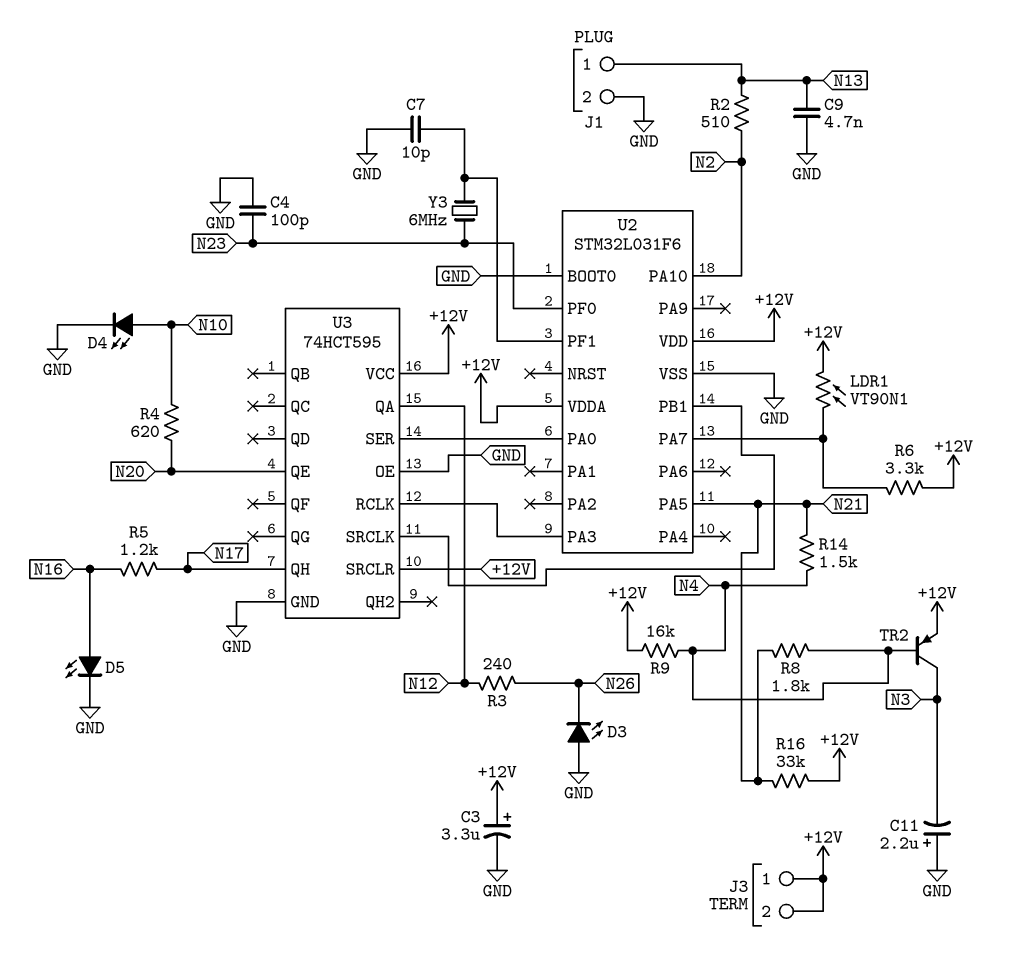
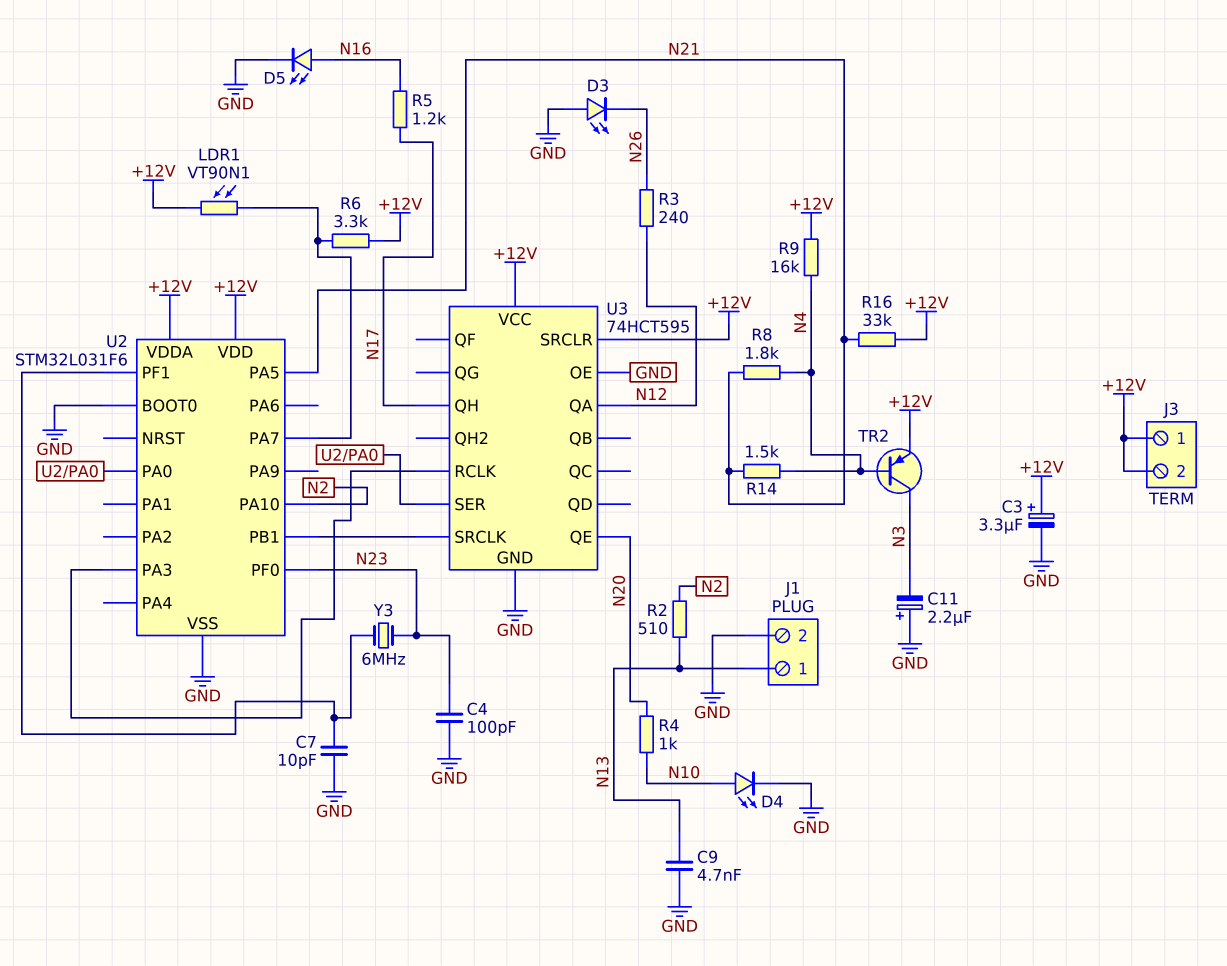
R4: 620 (N10, N20) -> 1k (N10, N20)

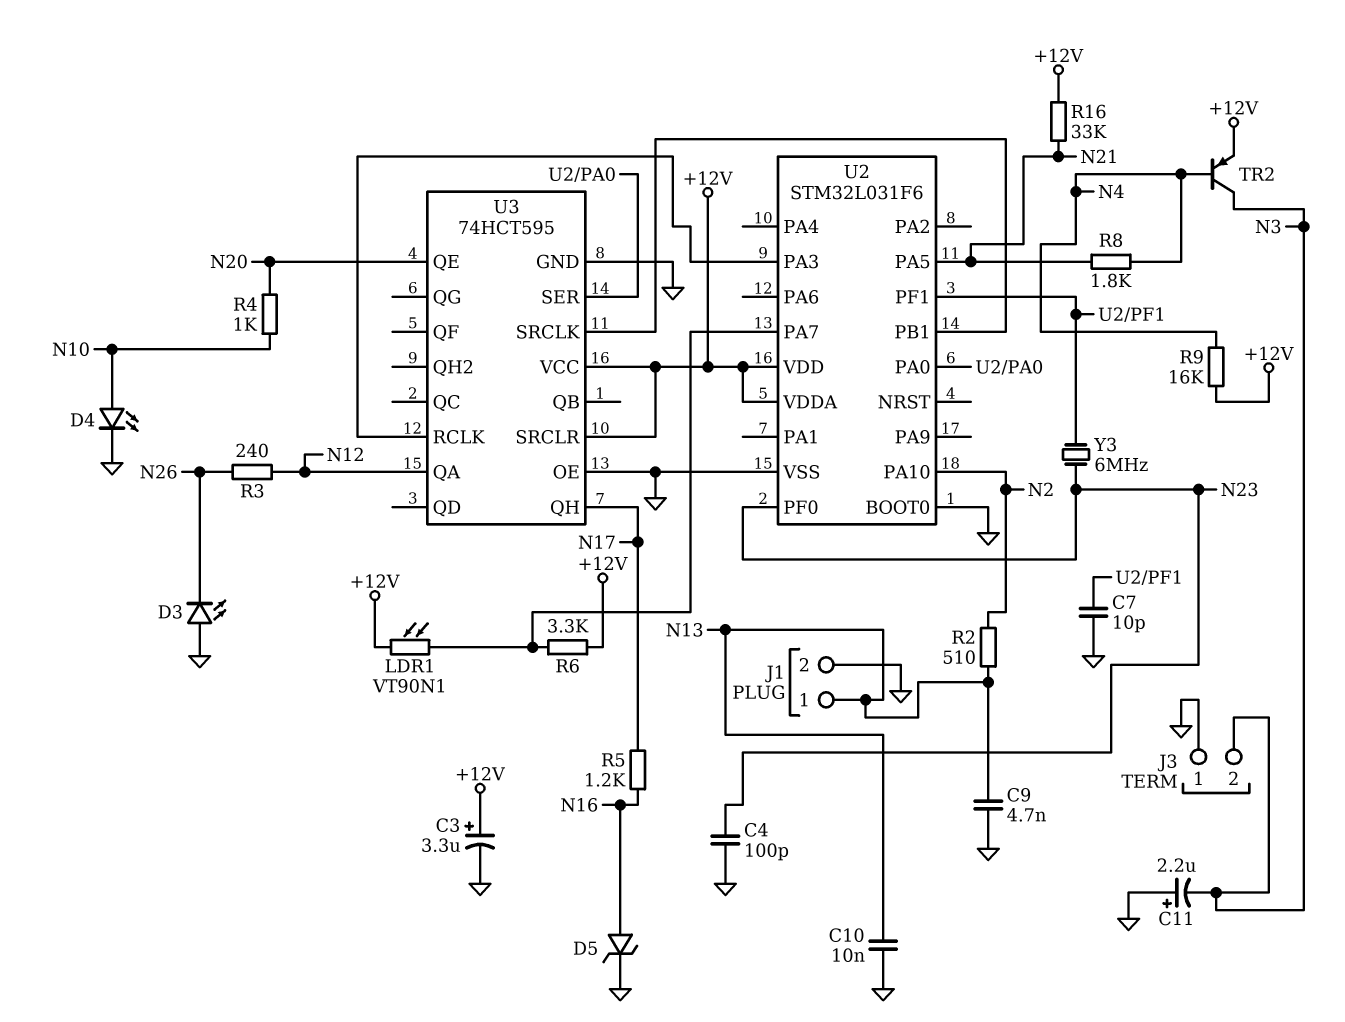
C10: none -> 10nF (GND, N13)
D5: LED (A N16, K GND) -> zener (A N16, K GND)
J3 pin 1: +12V -> GND
J3 pin 2: +12V -> N3
R14: 1.5k (N4, N21) -> none

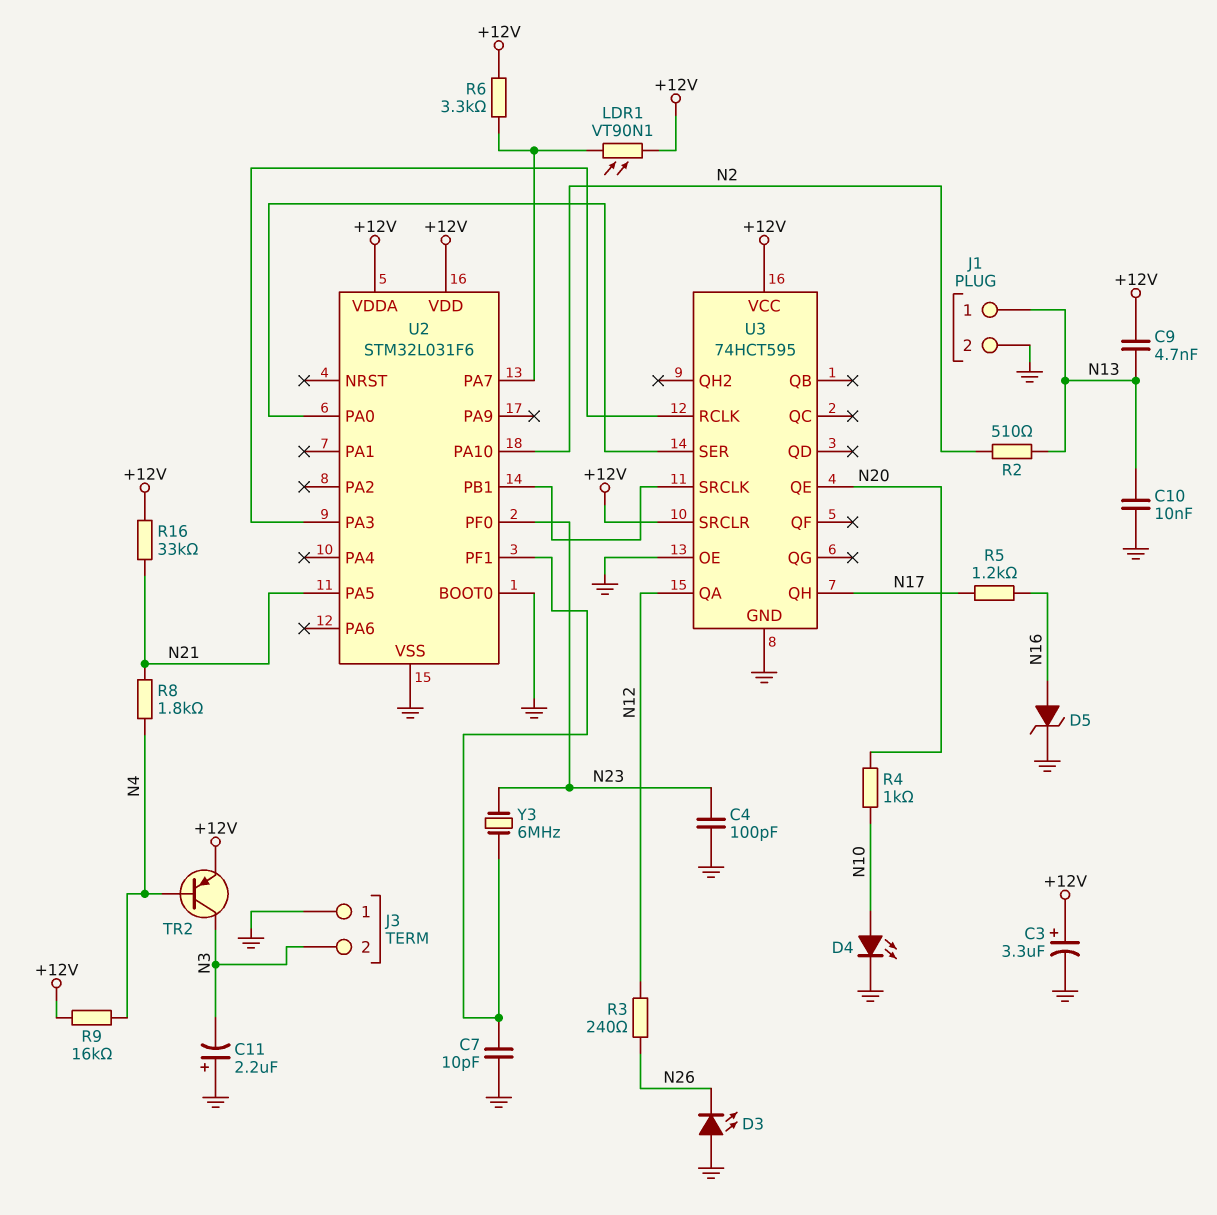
C9: 4.7nF (GND, N13) -> 4.7nF (+12V, N13)

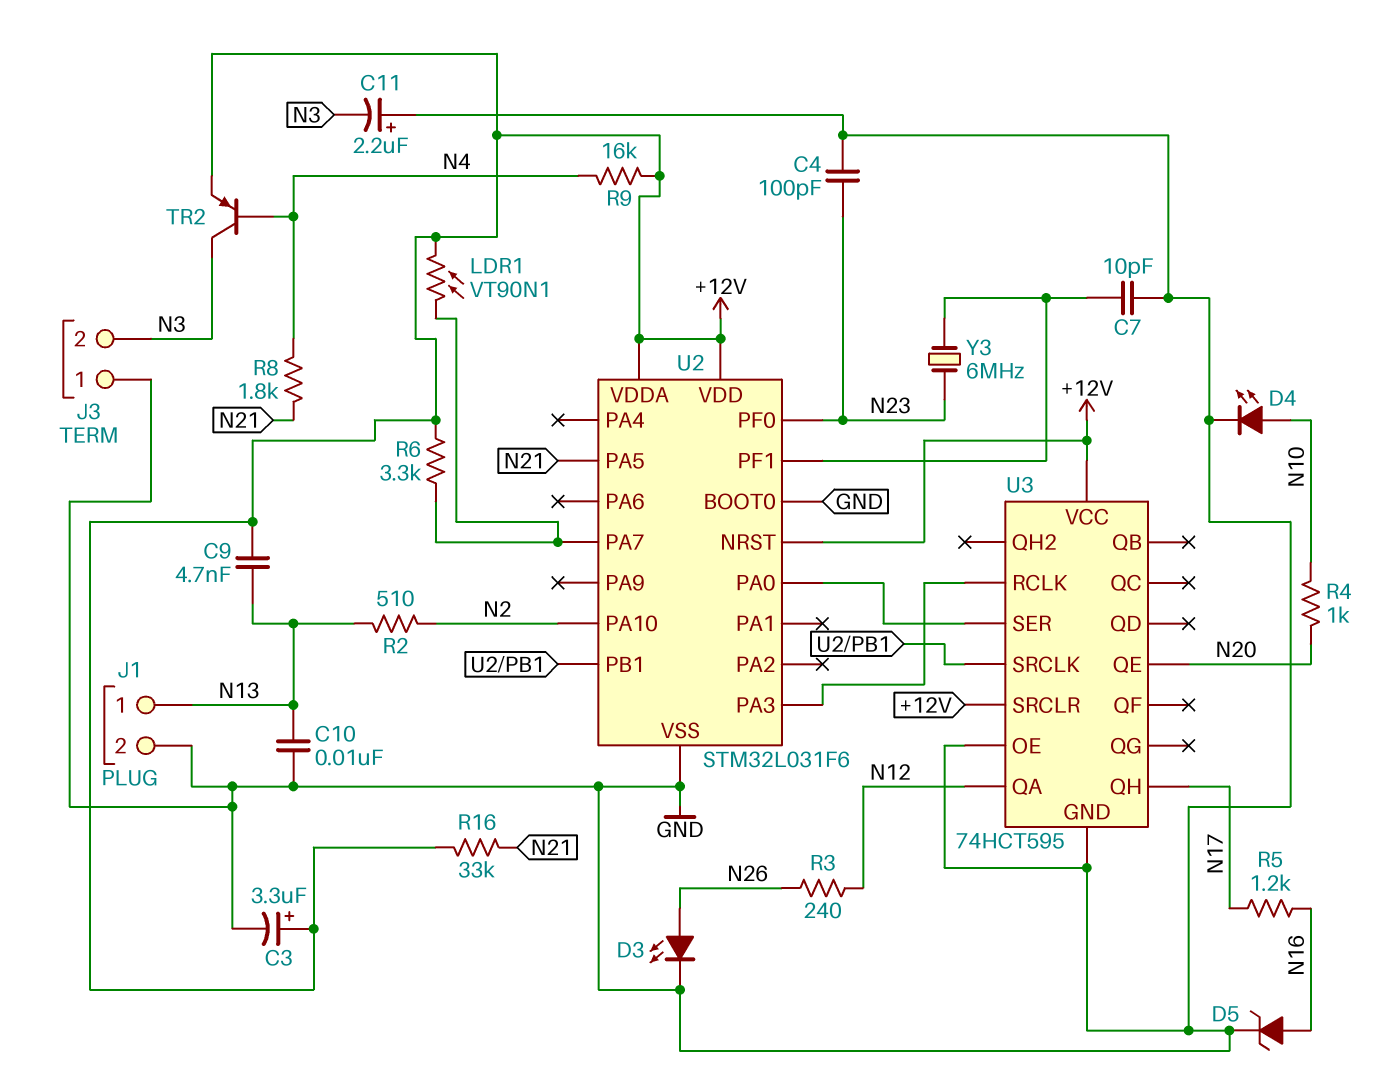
D3: LED (A GND, K N26) -> LED (A N26, K GND)
U2 pin NRST: none -> +12V

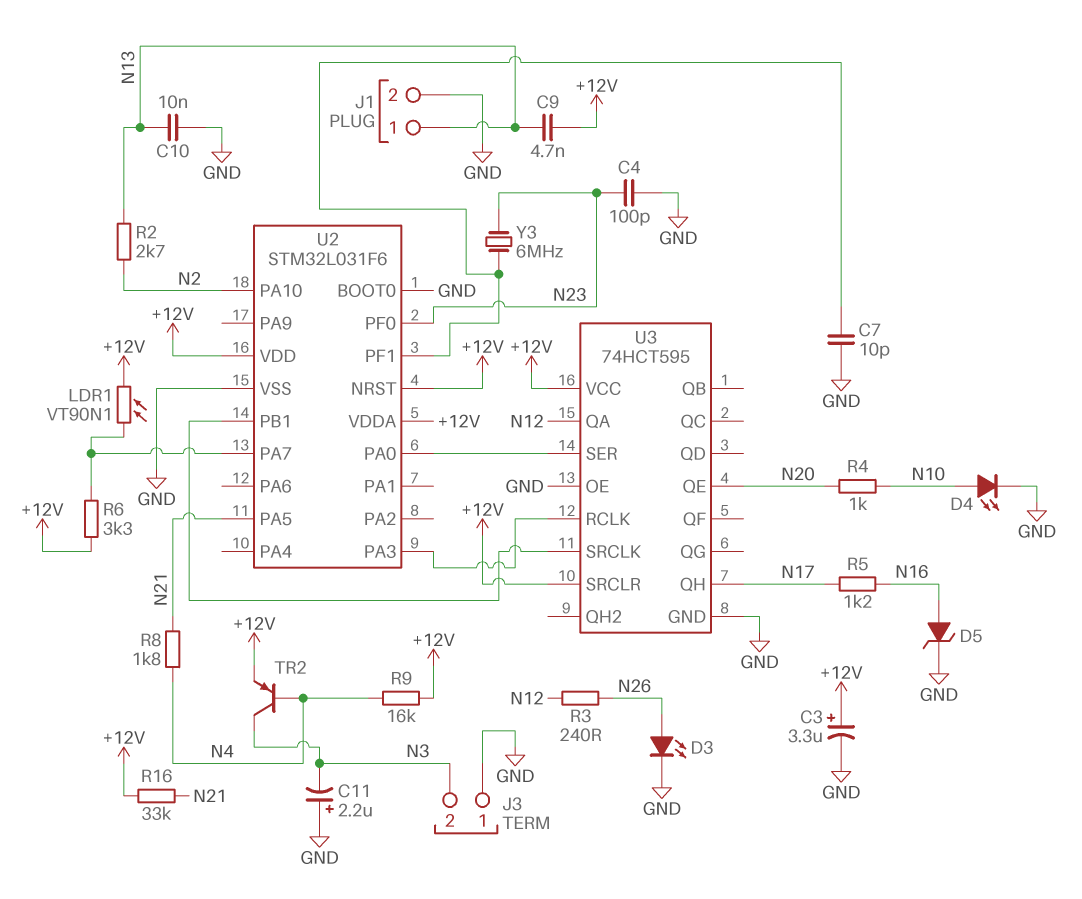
R2: 510 (N2, N13) -> 2.7k (N2, N13)

